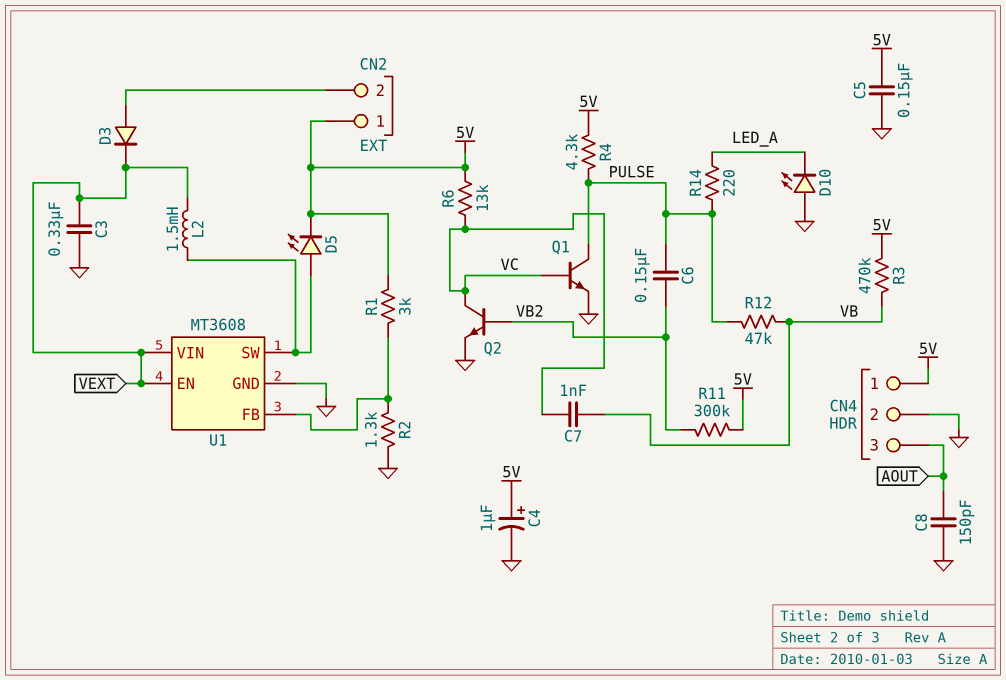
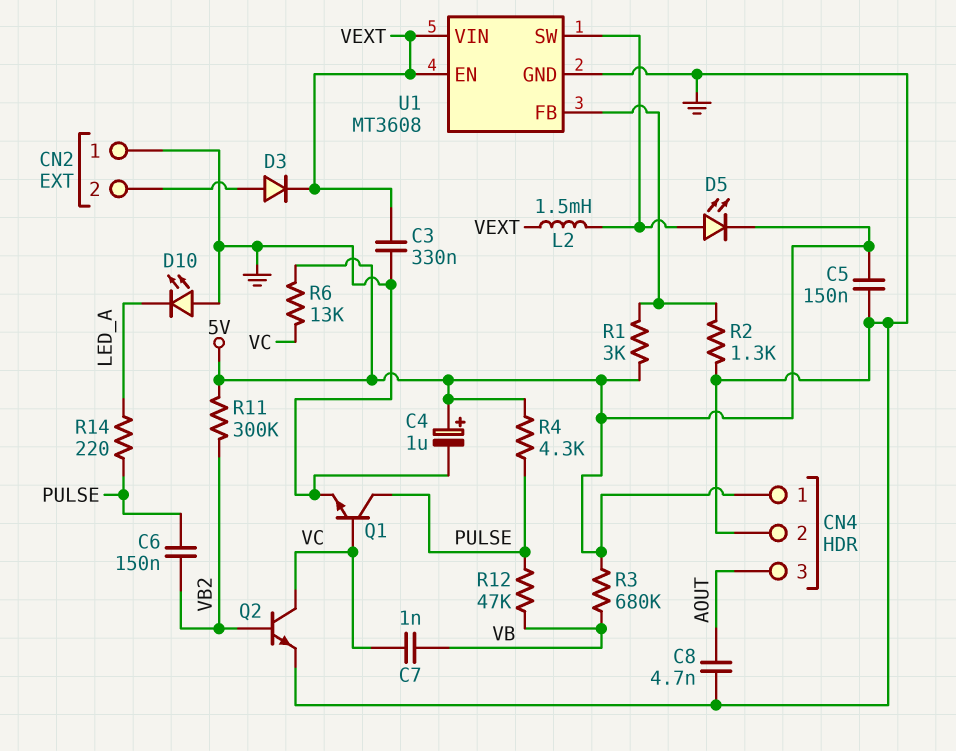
C8: 150pF (AOUT, GND) -> 4.7nF (AOUT, GND)
CN2 pin 1: 5V -> GND
R3: 470k (5V, VB) -> 680k (5V, VB)

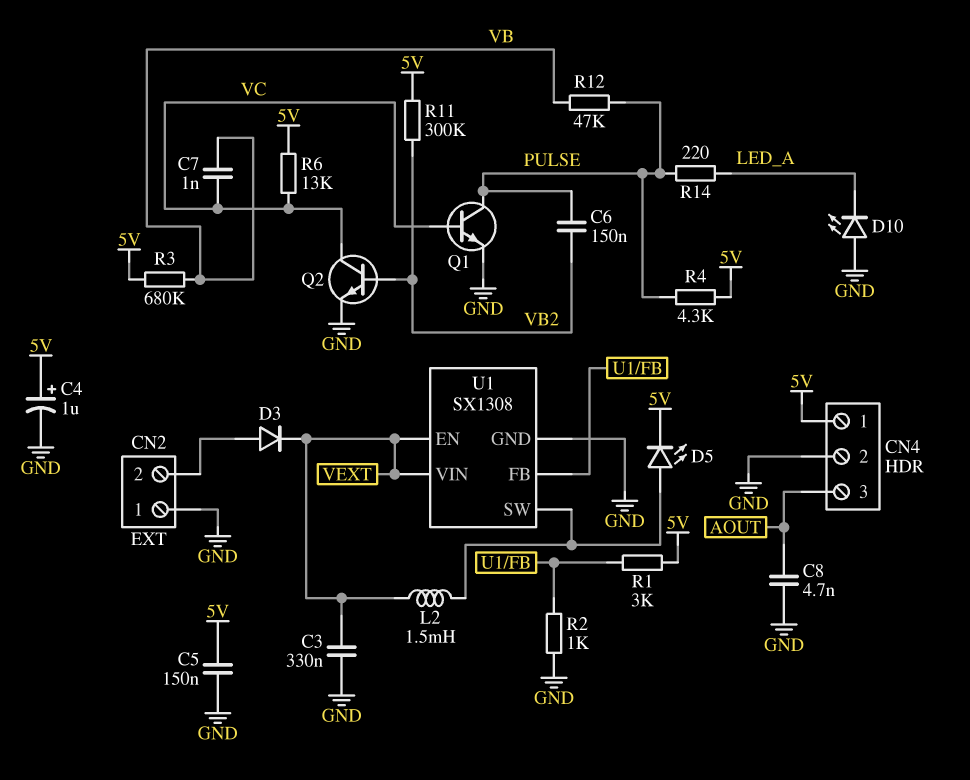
R2: 1.3k (GND, U1/FB) -> 1k (GND, U1/FB)
U1: MT3608 -> SX1308

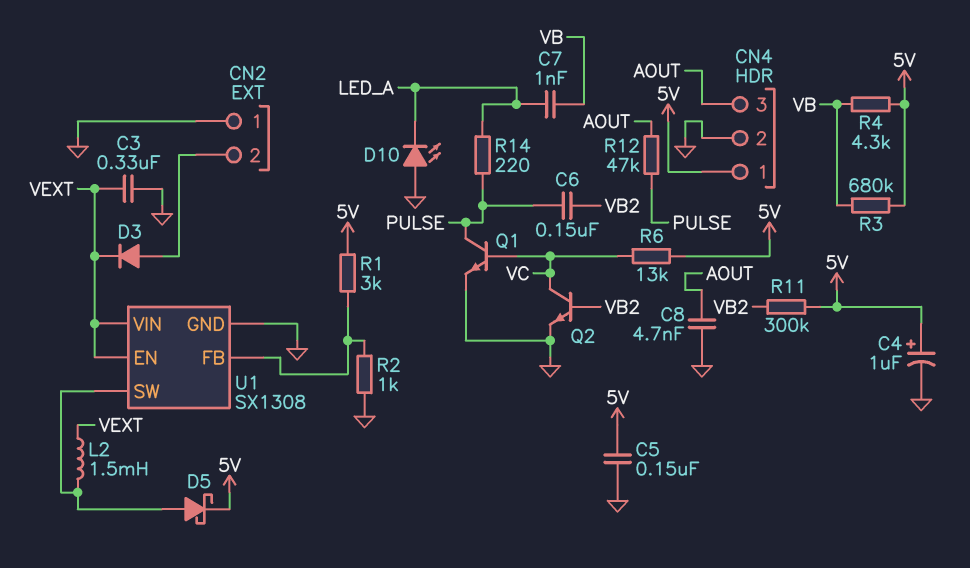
C7: 1nF (VB, VC) -> 1nF (LED_A, VB)
D5: LED (A U1/SW, K 5V) -> schottky (A U1/SW, K 5V)
R4: 4.3k (5V, PULSE) -> 4.3k (5V, VB)
R12: 47k (PULSE, VB) -> 47k (AOUT, PULSE)

